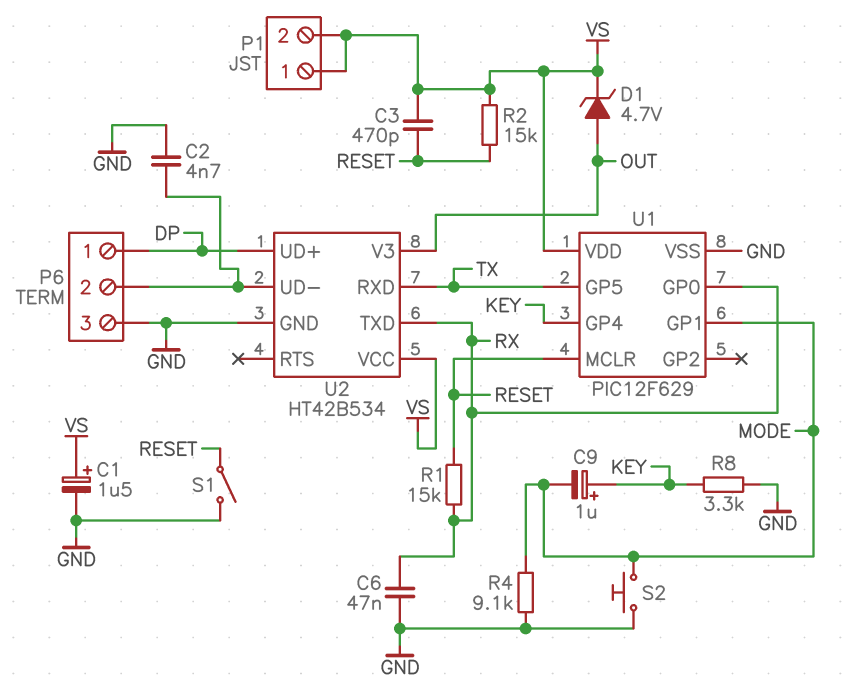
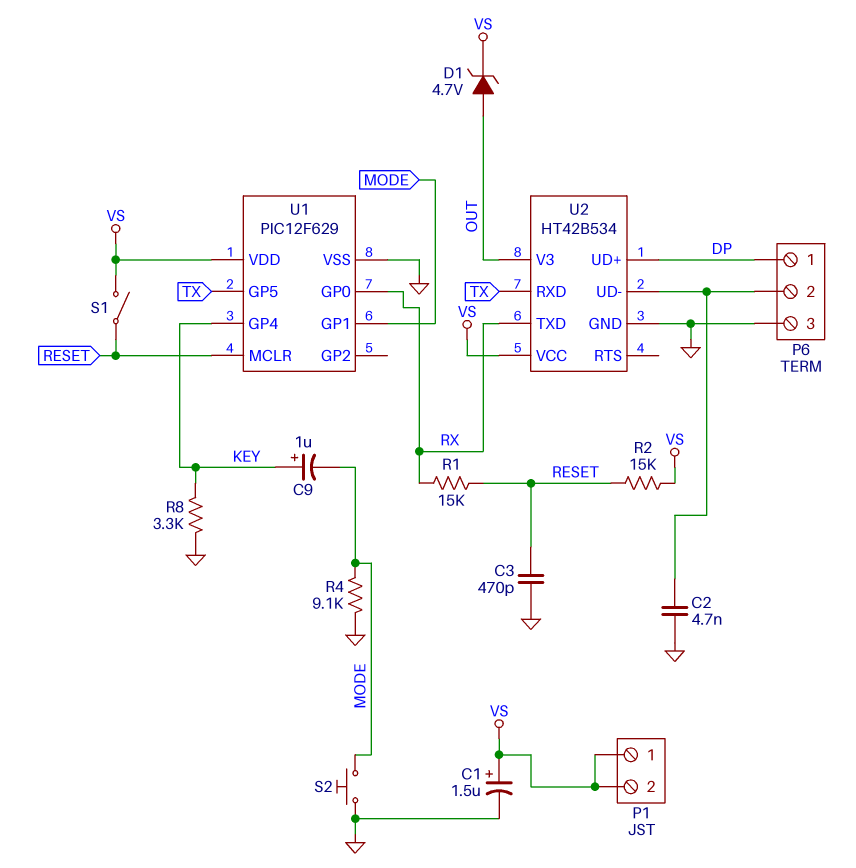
C3: 470pF (RESET, VS) -> 470pF (GND, RESET)
C6: 47nF (GND, RX) -> none
S1: switch (GND, RESET) -> switch (RESET, VS)

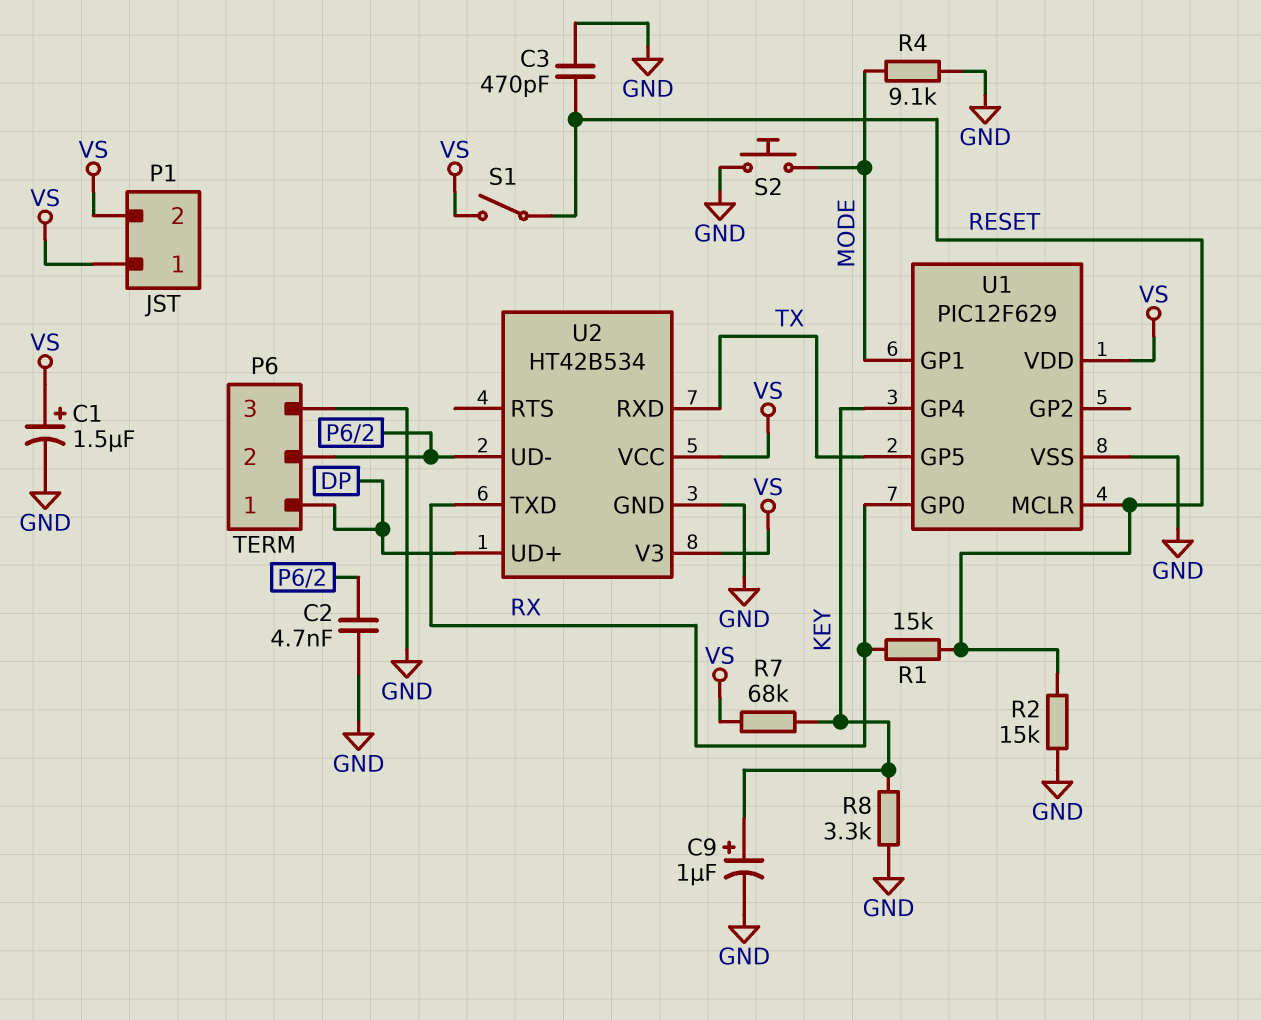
C9: 1uF (plus KEY, minus MODE) -> 1uF (plus KEY, minus GND)
D1: zener 4.7V (A OUT, K VS) -> none
R2: 15k (RESET, VS) -> 15k (GND, RESET)
R7: none -> 68k (KEY, VS)
U2 pin V3: OUT -> VS

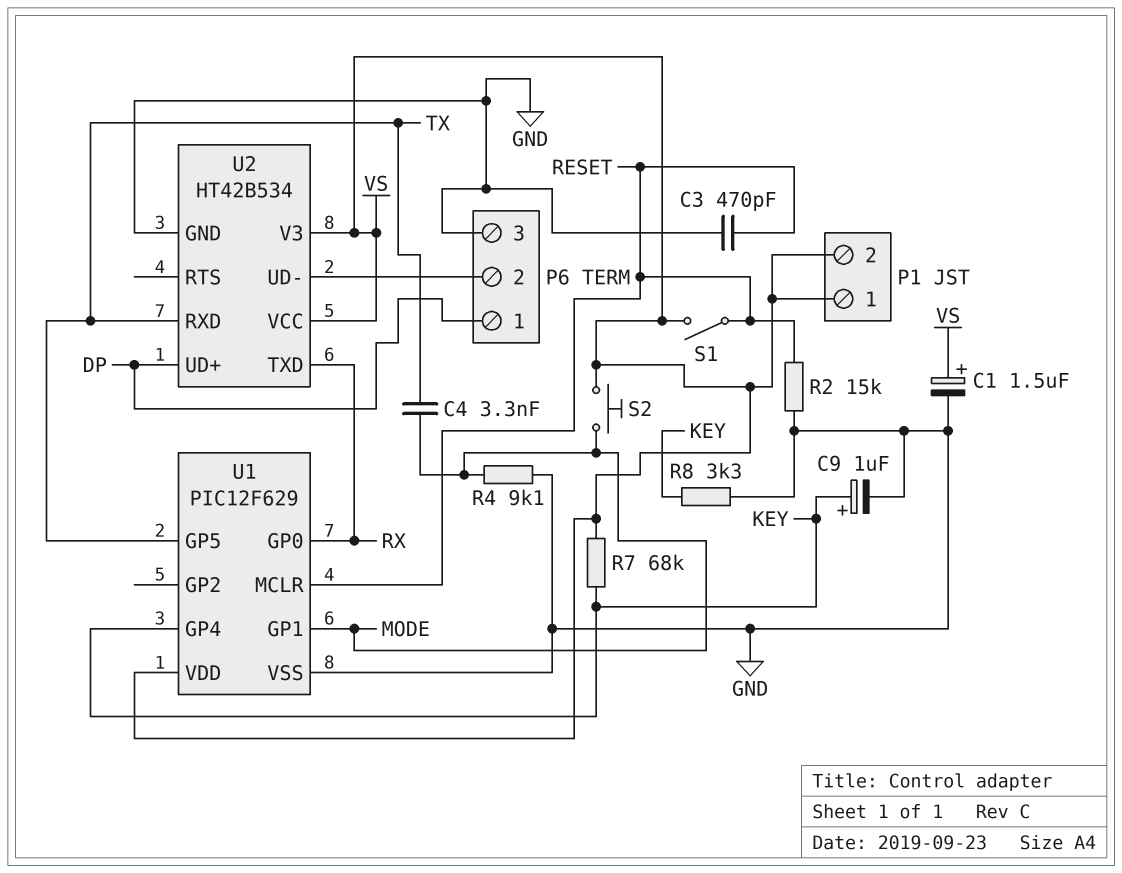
C2: 4.7nF (GND, P6/2) -> none
C4: none -> 3.3nF (MODE, TX)
R1: 15k (RESET, RX) -> none
S2: button (GND, MODE) -> button (MODE, VS)

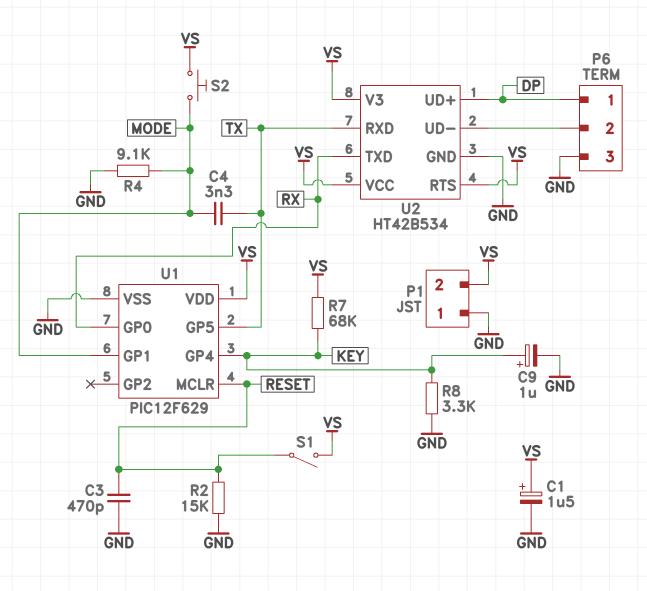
P1 pin 1: VS -> GND
U2 pin RTS: none -> VS

